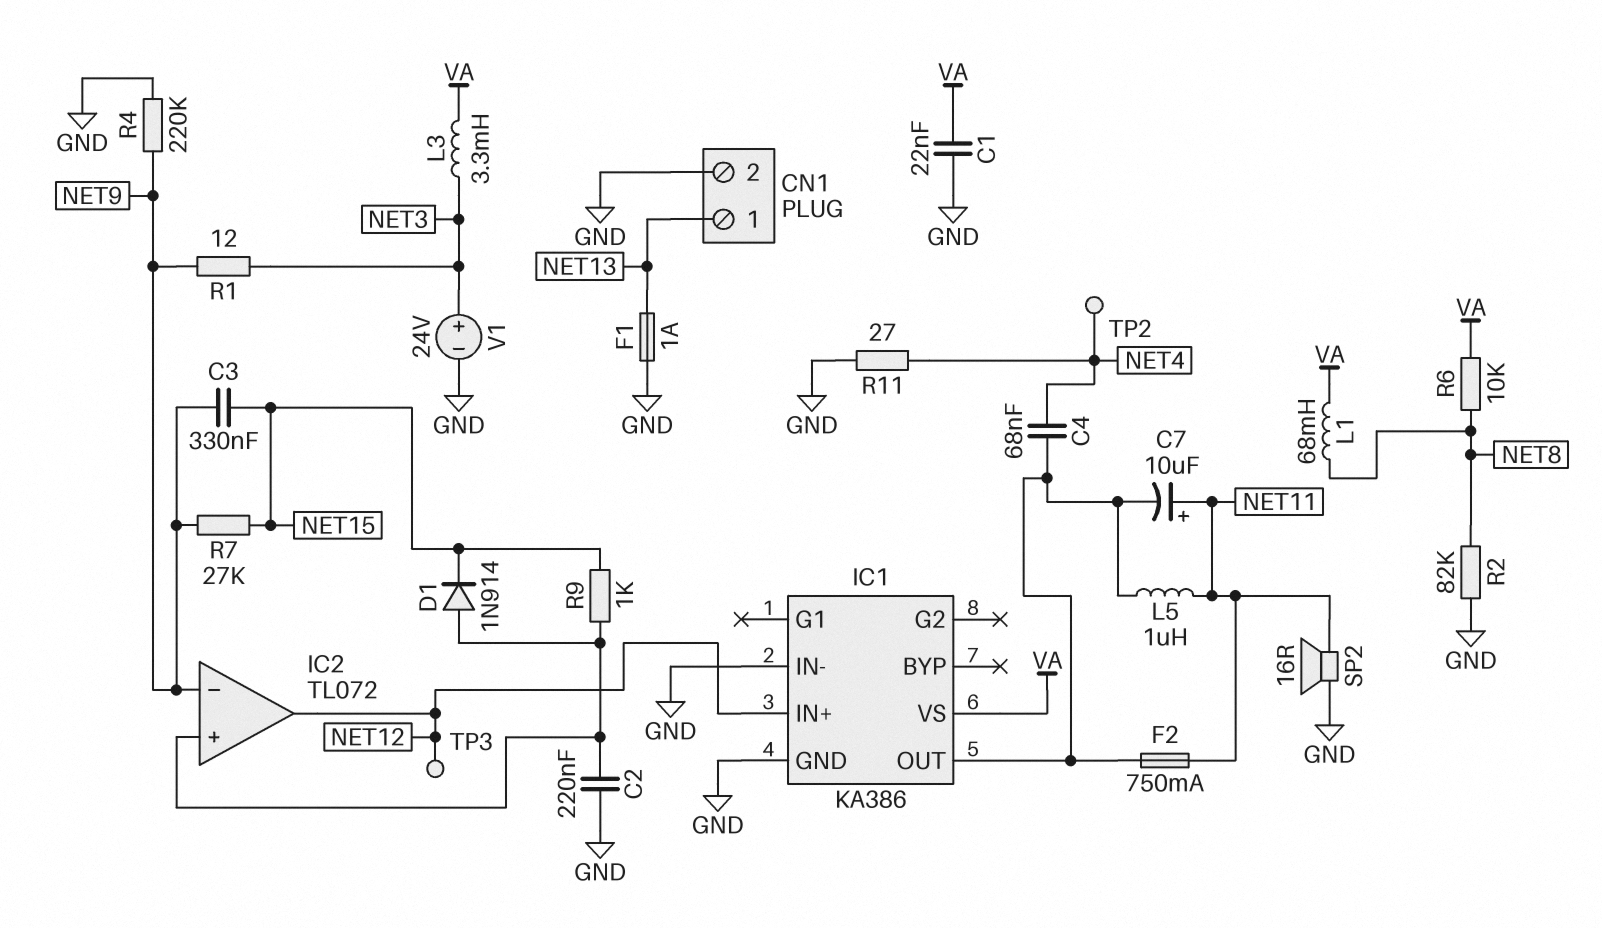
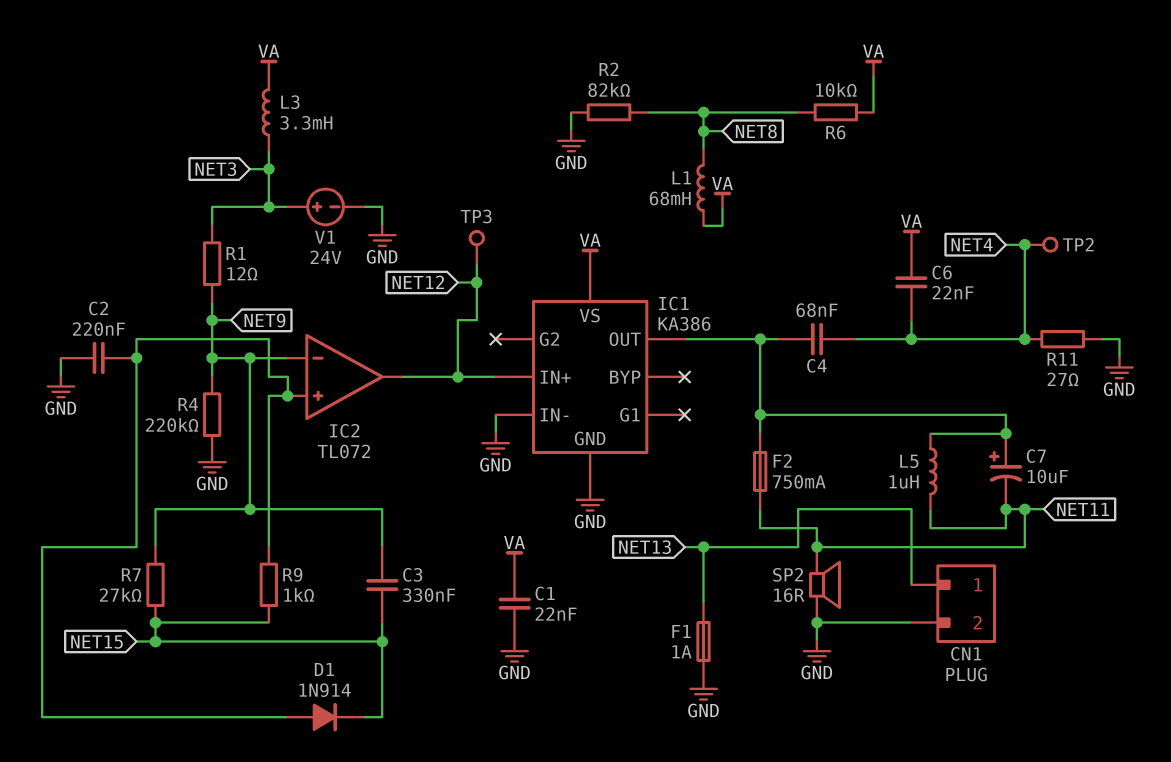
C6: none -> 22nF (NET4, VA)
C7: 10uF (plus NET11, minus IC1/OUT) -> 10uF (plus IC1/OUT, minus NET11)

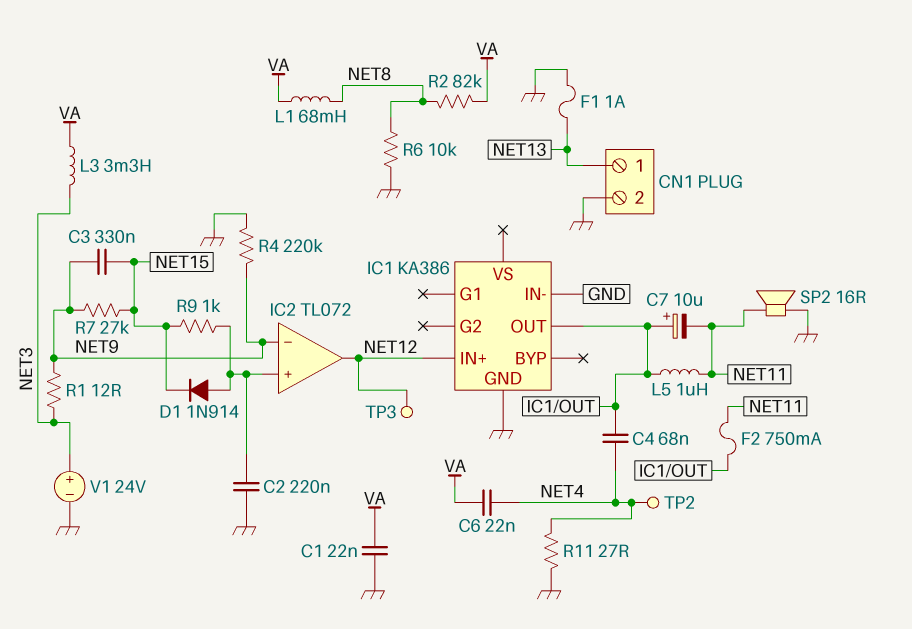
IC1 pin VS: VA -> none
R2: 82k (GND, NET8) -> 82k (NET8, VA)
R6: 10k (NET8, VA) -> 10k (GND, NET8)

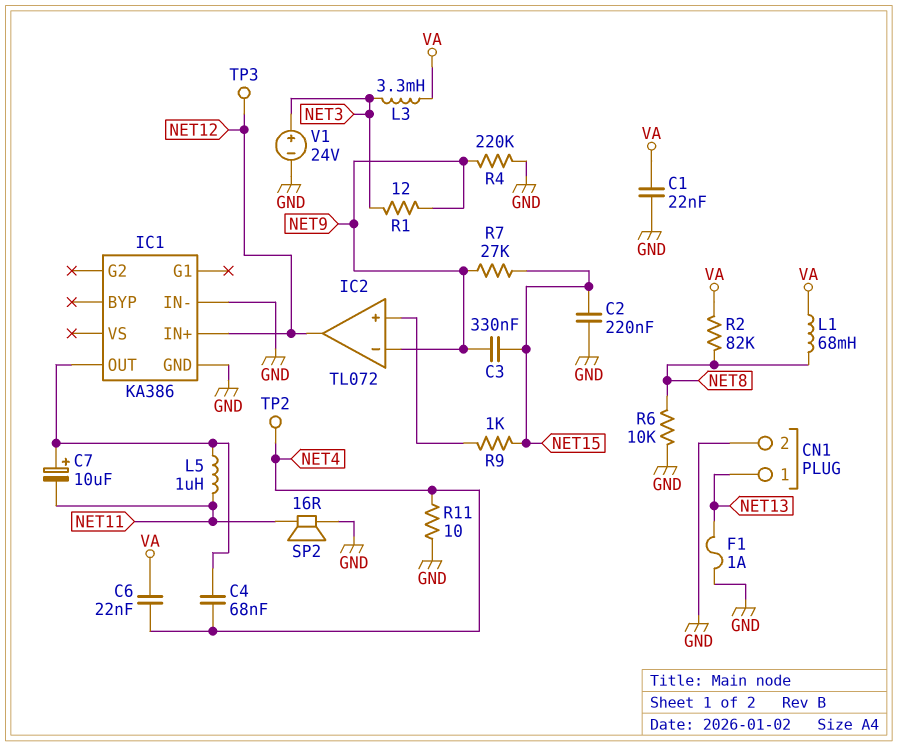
C2: 220nF (GND, IC2/in+) -> 220nF (GND, NET15)
D1: diode 1N914 (A IC2/in+, K NET15) -> none
F2: 750mA (IC1/OUT, NET11) -> none
R11: 27 (GND, NET4) -> 10 (GND, NET4)

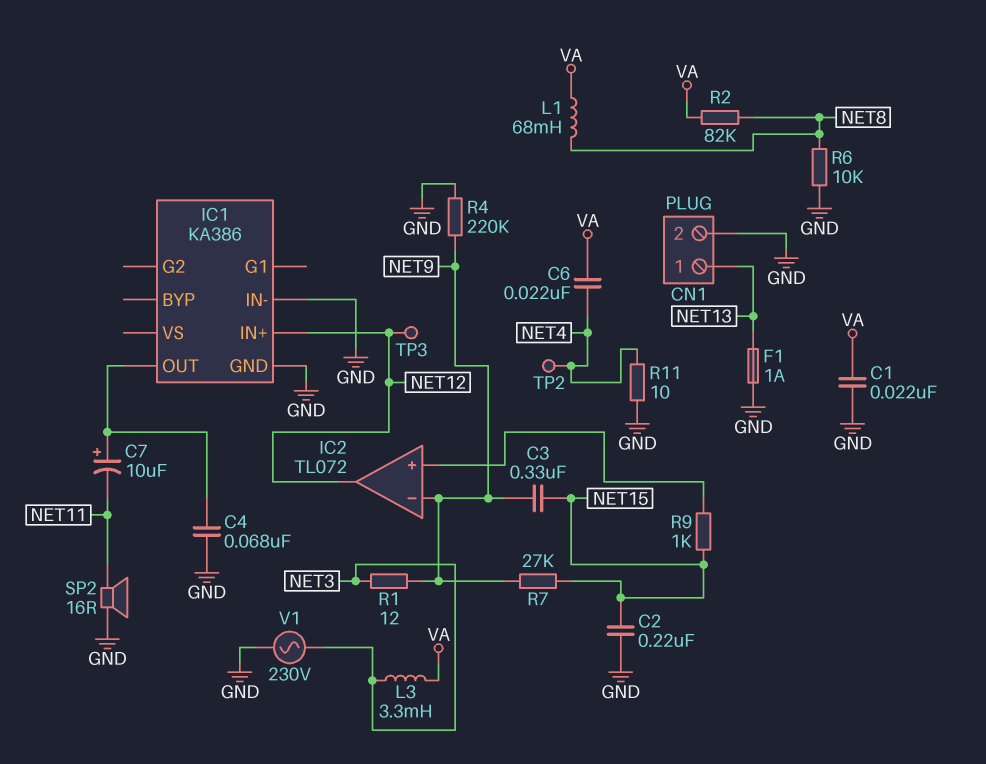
C4: 68nF (IC1/OUT, NET4) -> 68nF (GND, IC1/OUT)
L5: 1uH (IC1/OUT, NET11) -> none
V1: 24V (plus NET3, minus GND) -> AC 230V (GND, NET3)

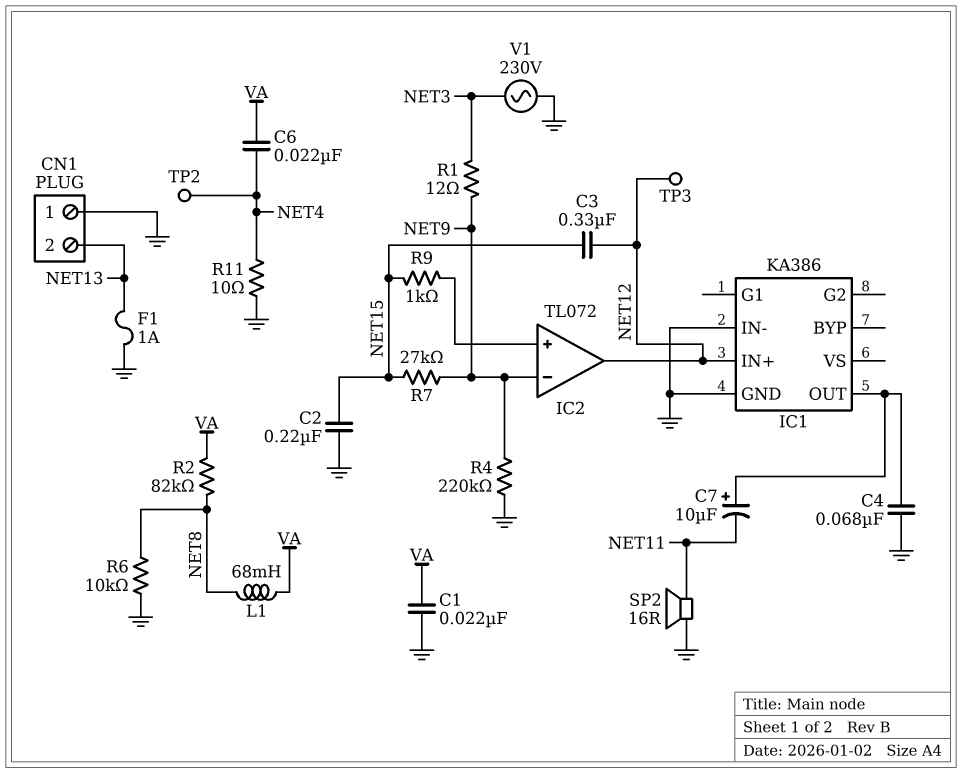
C3: 330nF (NET9, NET15) -> 330nF (NET12, NET15)
CN1 pin 1: NET13 -> GND
CN1 pin 2: GND -> NET13
L3: 3.3mH (NET3, VA) -> none

